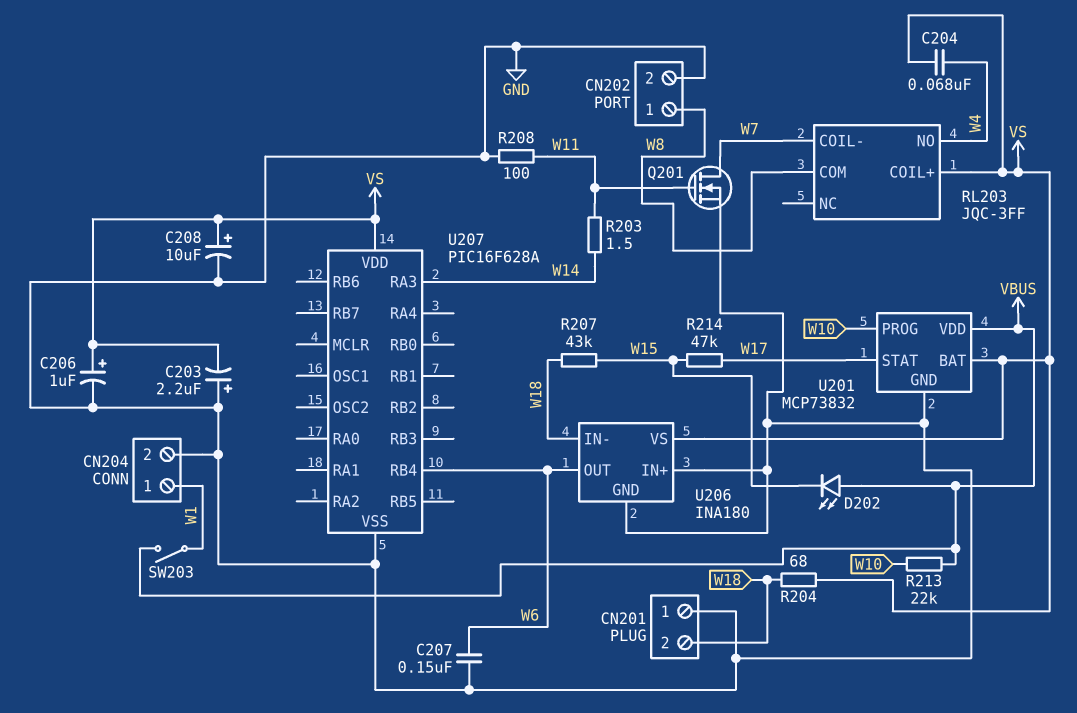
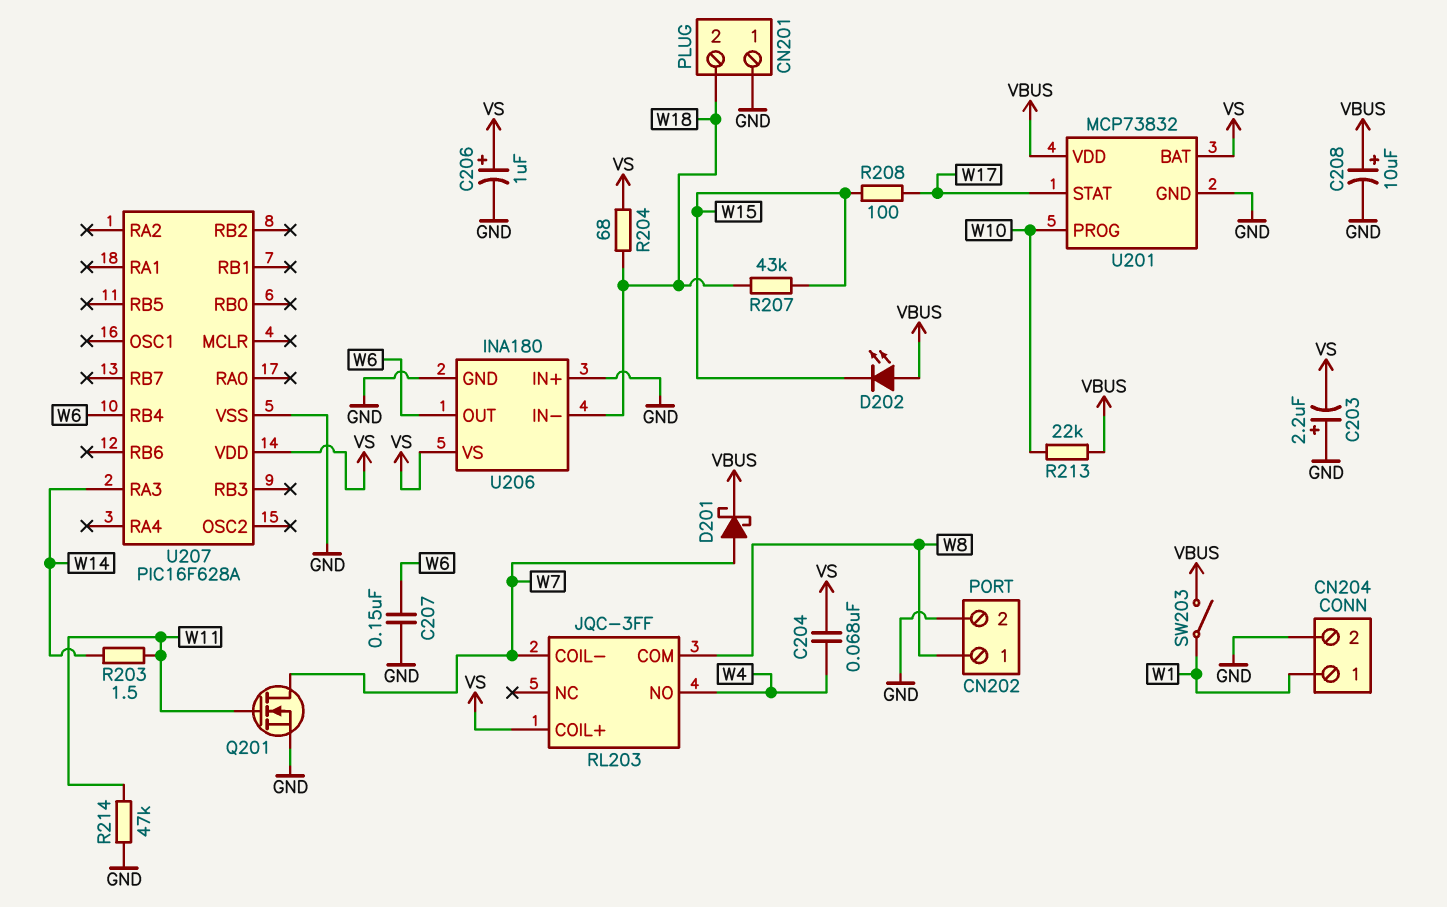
C208: 10uF (plus VS, minus GND) -> 10uF (plus VBUS, minus GND)
D201: none -> schottky (A W7, K VBUS)
R208: 100 (GND, W11) -> 100 (W15, W17)
R214: 47k (W15, W17) -> 47k (GND, W11)

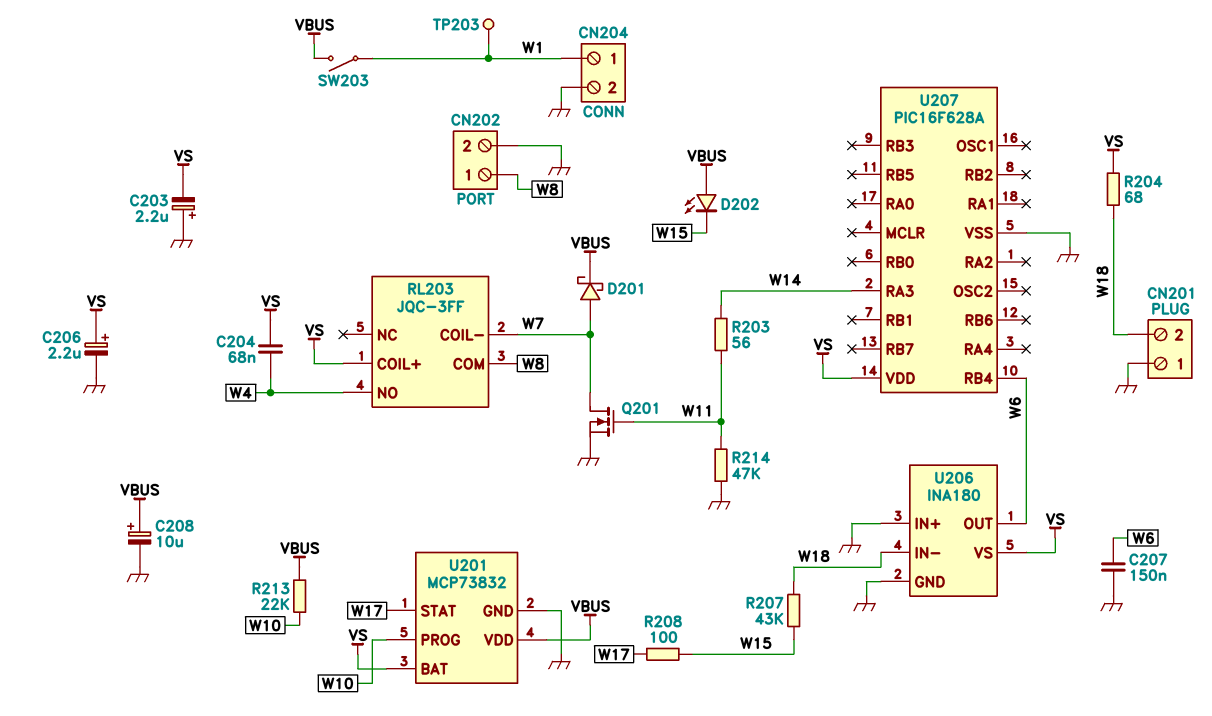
C206: 1uF (plus VS, minus GND) -> 2.2uF (plus VS, minus GND)
R203: 1.5 (W11, W14) -> 56 (W11, W14)
TP203: none -> test point (W1)

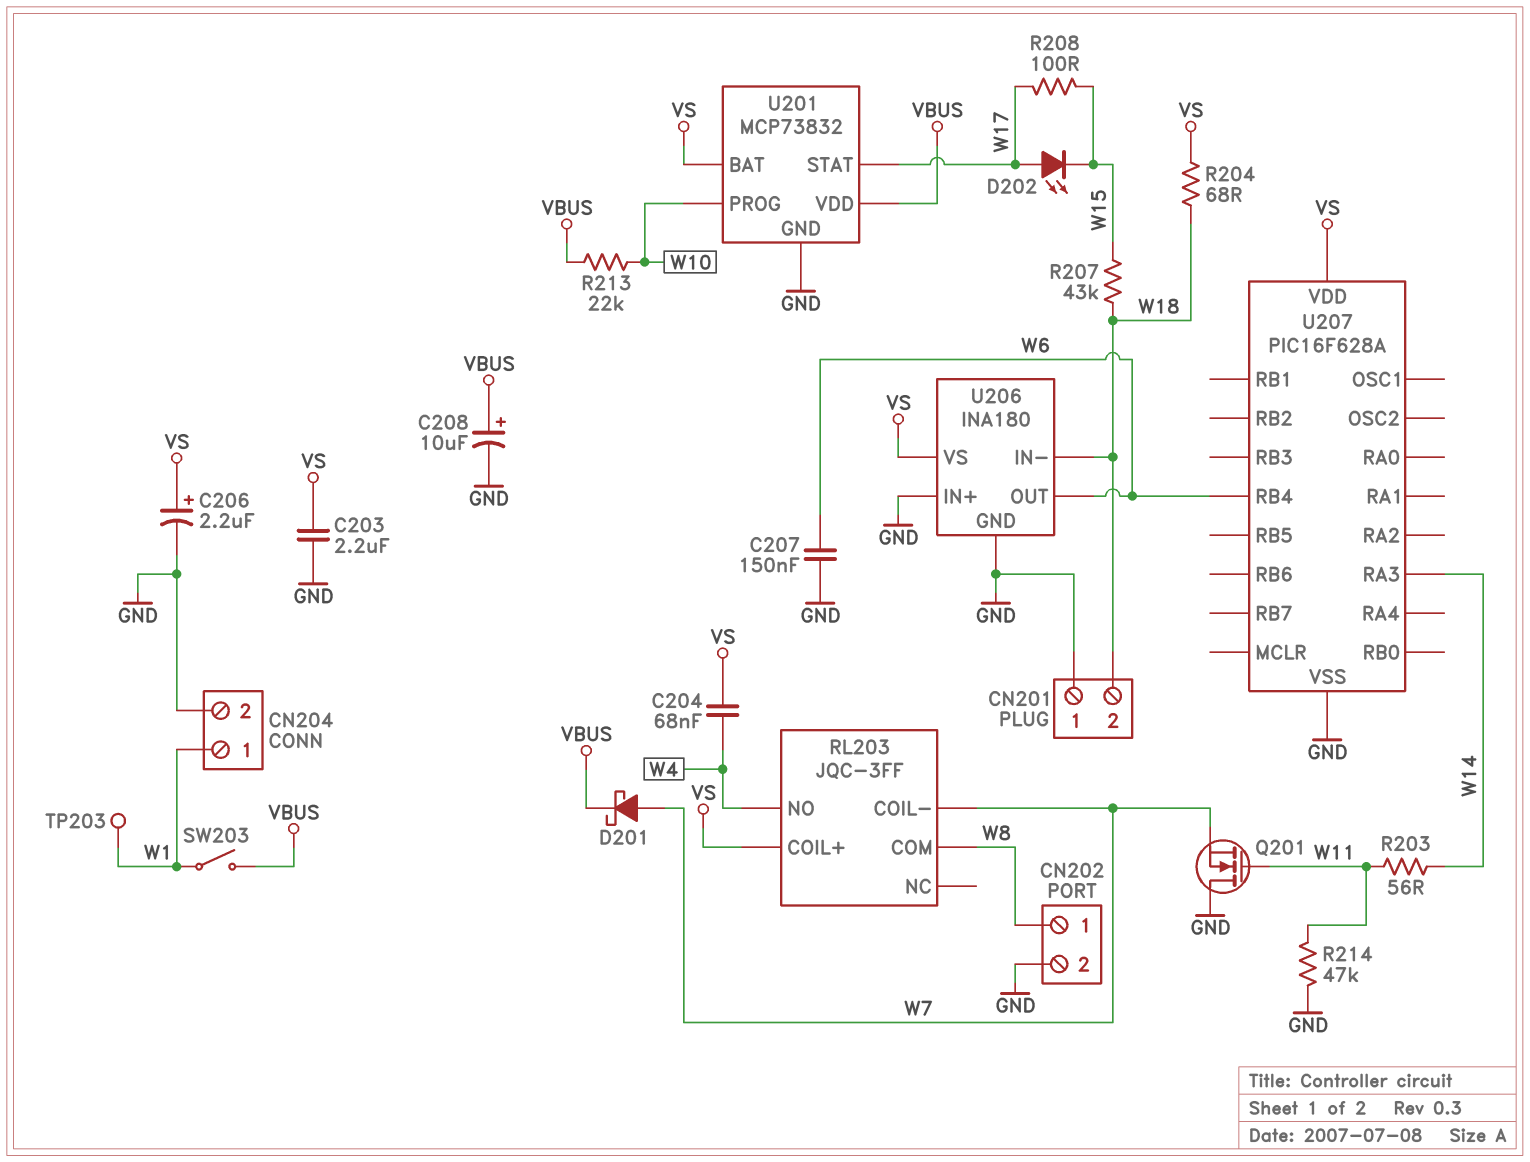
C203: 2.2uF (plus GND, minus VS) -> 2.2uF (GND, VS)
D202: LED (A VBUS, K W15) -> LED (A W17, K W15)
Q201: NMOS (G W11, D W7, S GND) -> NMOS (G W11, D GND, S W7)

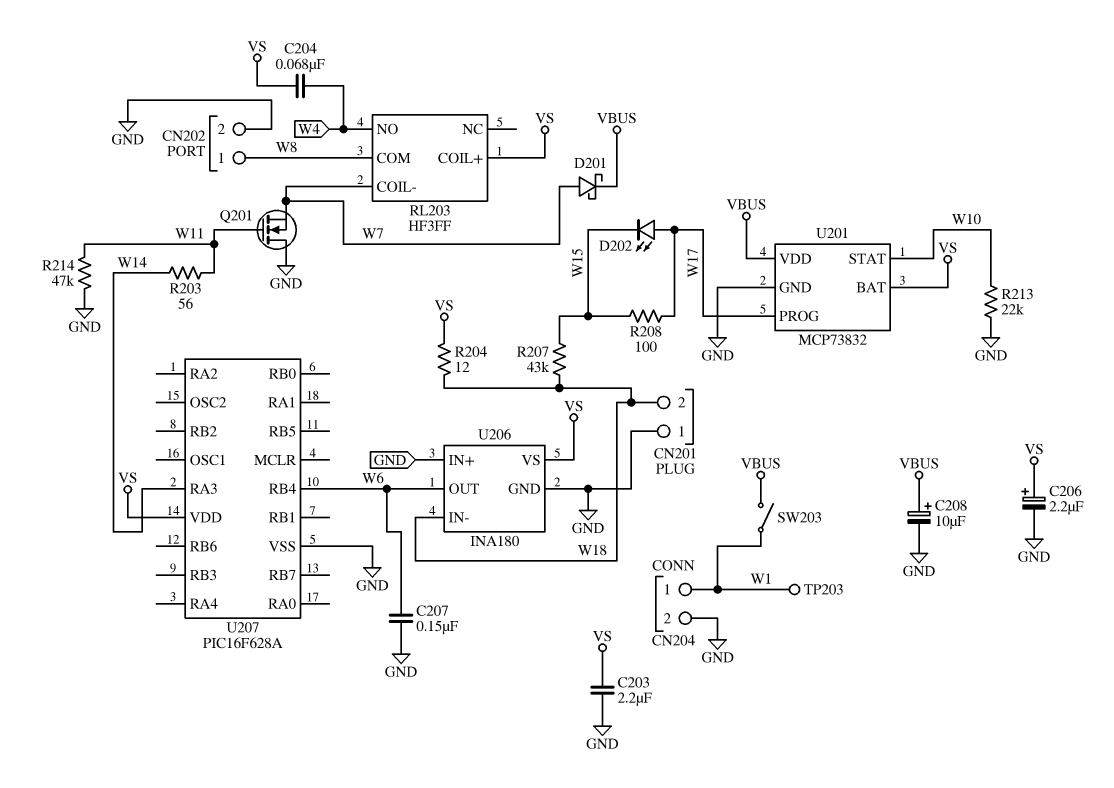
R204: 68 (VS, W18) -> 12 (VS, W18)
R213: 22k (VBUS, W10) -> 22k (GND, W10)
RL203: JQC-3FF -> HF3FF
U201 pin PROG: W10 -> W17
U201 pin STAT: W17 -> W10

